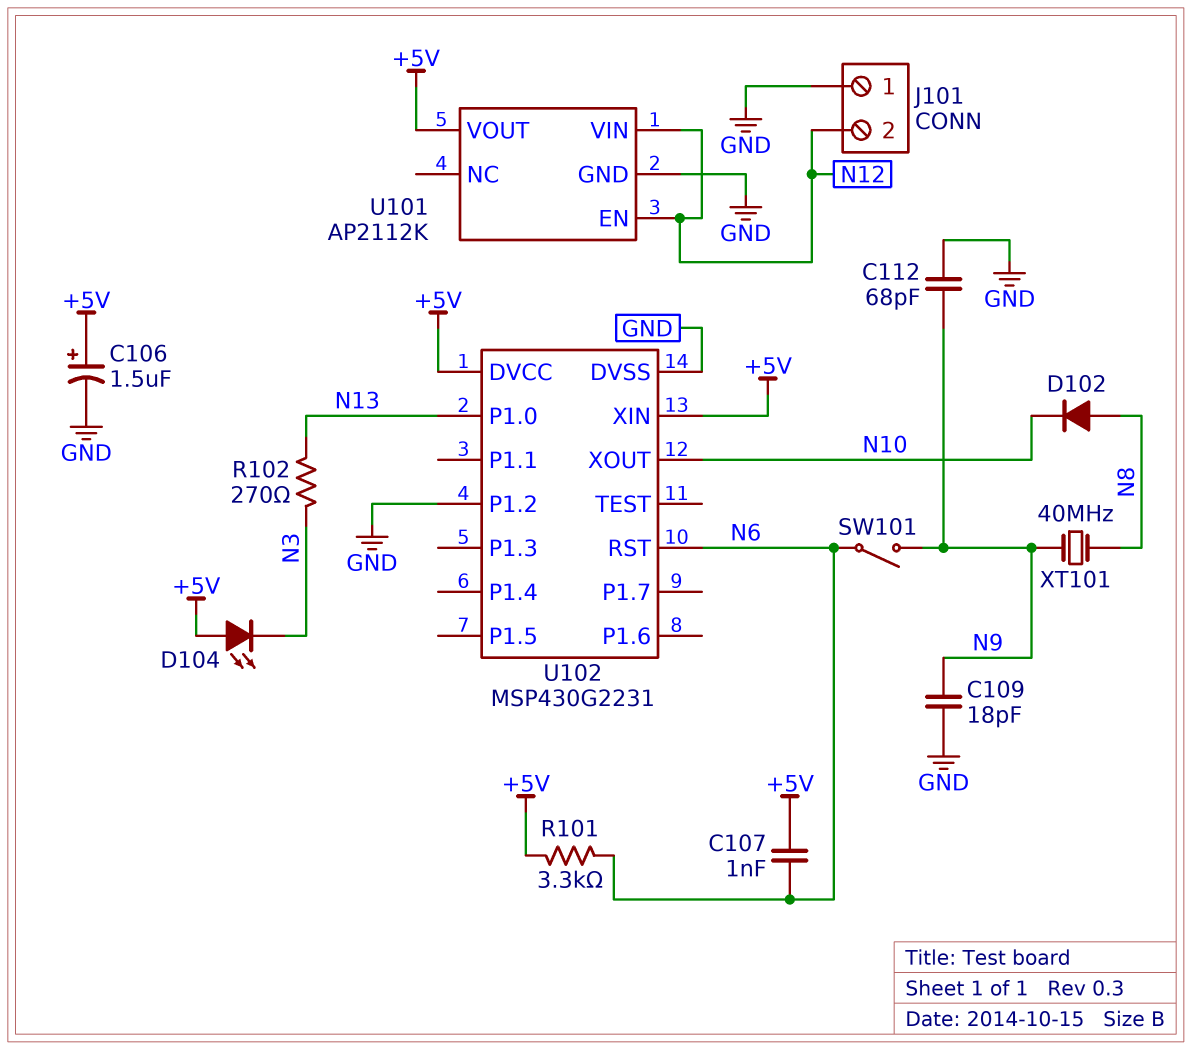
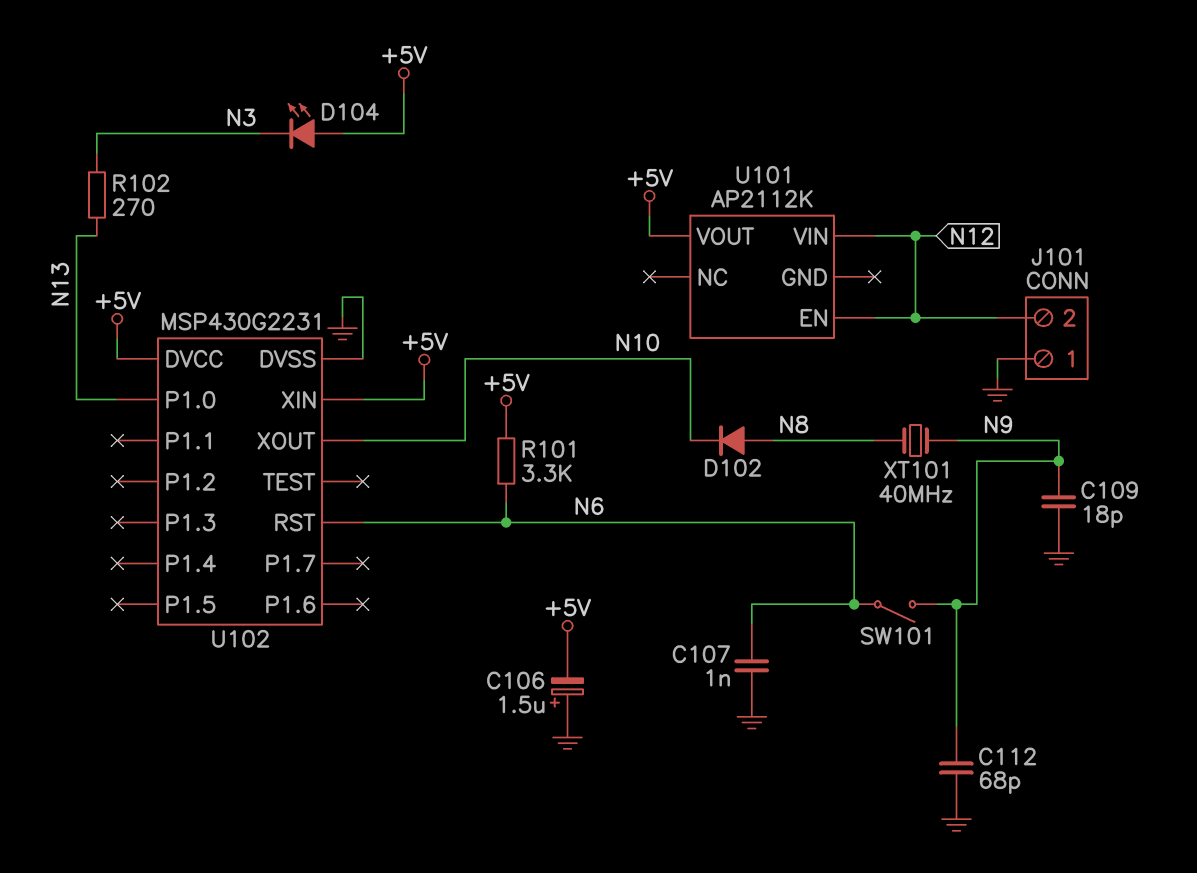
C106: 1.5uF (plus +5V, minus GND) -> 1.5uF (plus GND, minus +5V)
C107: 1nF (+5V, N6) -> 1nF (GND, N6)
U101 pin GND: GND -> none
U102 pin P1.2: GND -> none

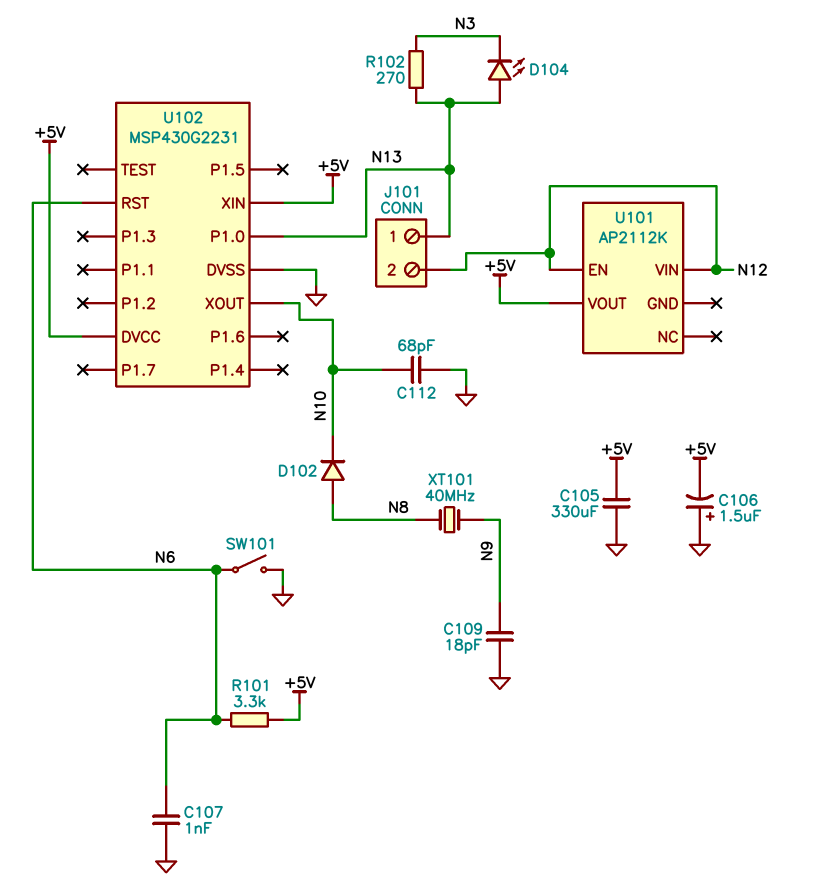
C105: none -> 330uF (+5V, GND)
C112: 68pF (GND, N9) -> 68pF (GND, N10)
D104: LED (A +5V, K N3) -> LED (A N13, K N3)
J101 pin 1: GND -> N13
SW101: switch (N6, N9) -> switch (GND, N6)

